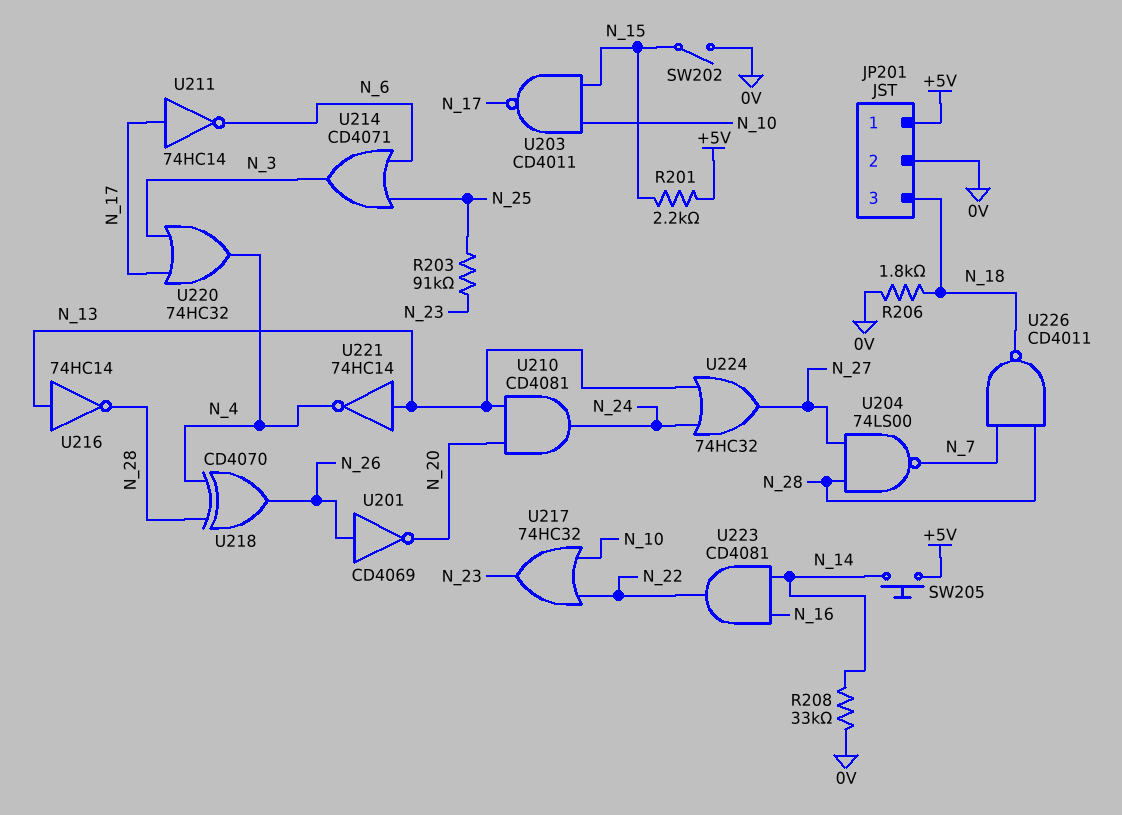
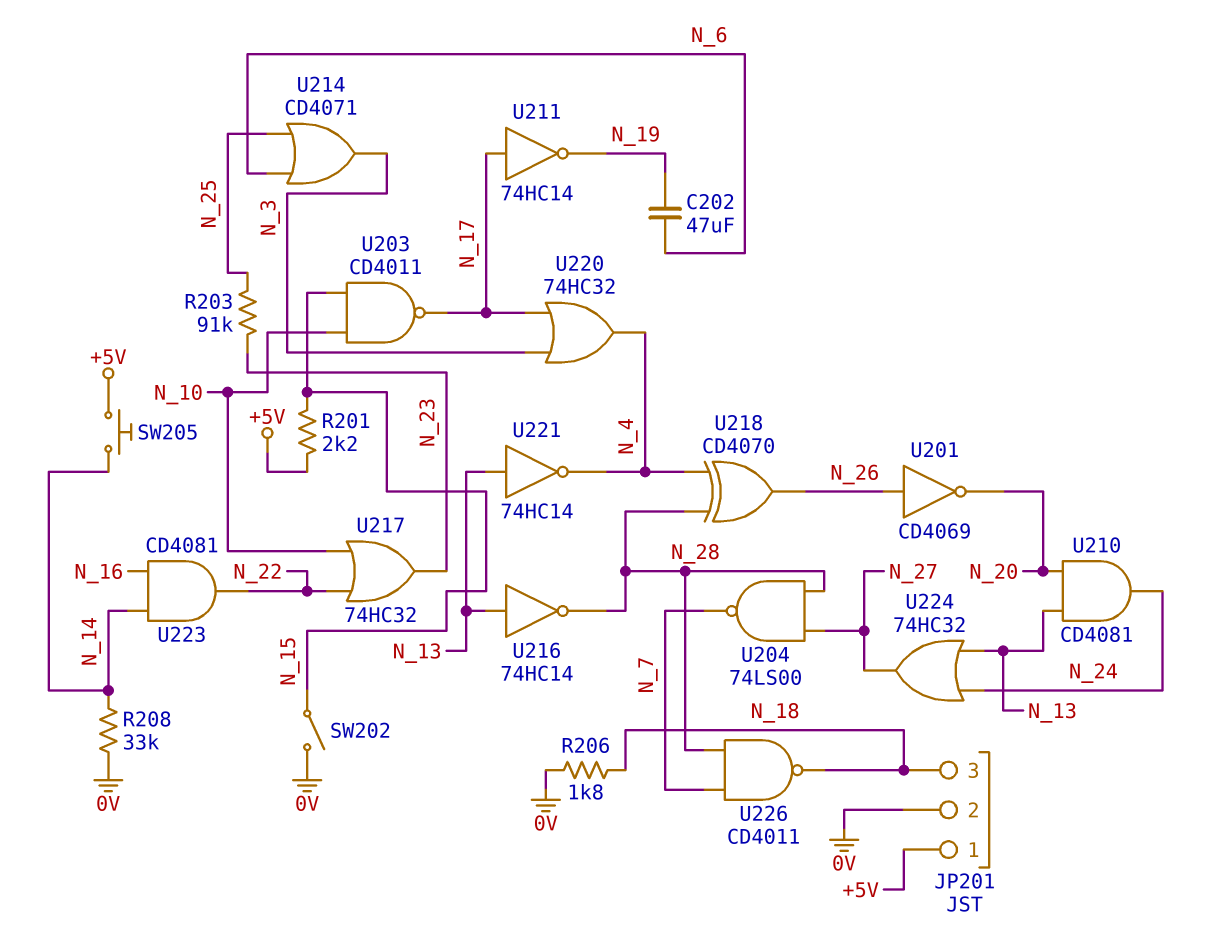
C202: none -> 47uF (N_6, N_19)
U211: NOT 74HC14 (in N_17, out N_6) -> NOT 74HC14 (in N_17, out N_19)

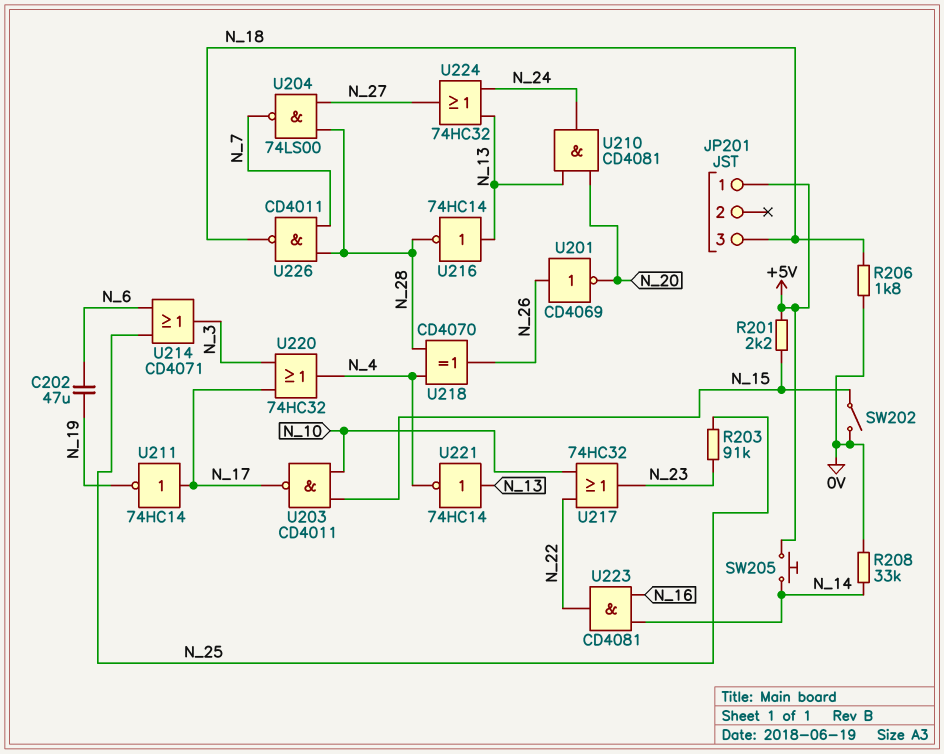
JP201 pin 2: 0V -> none

